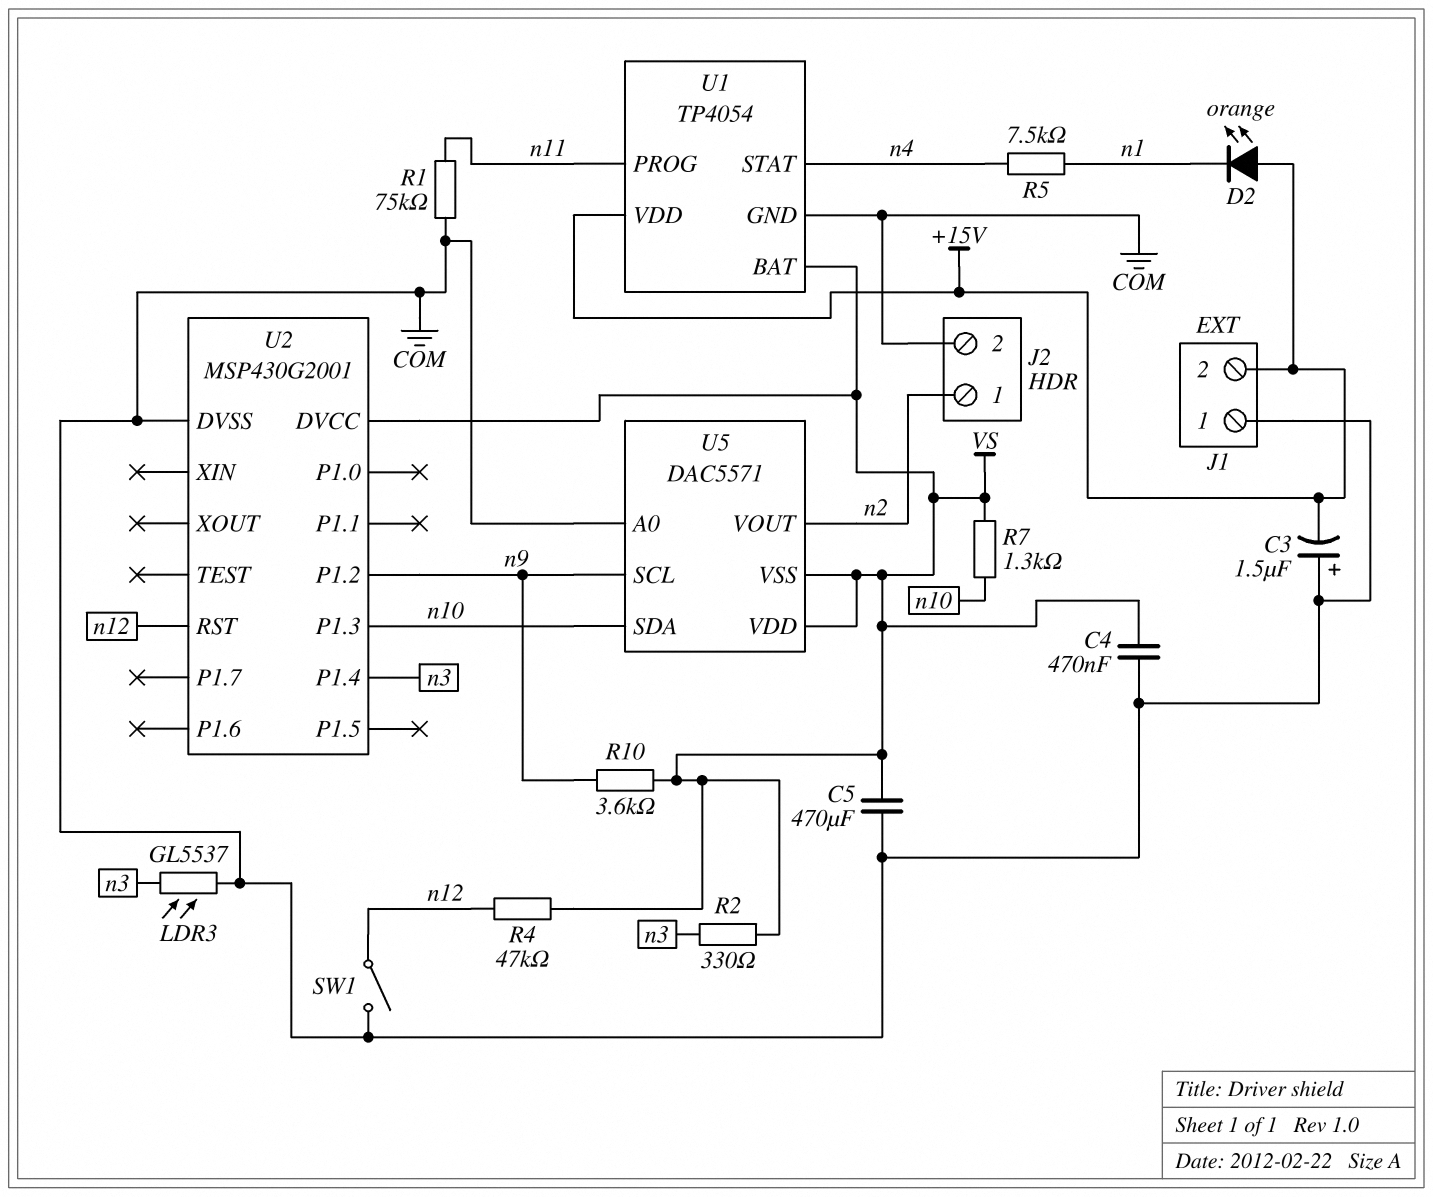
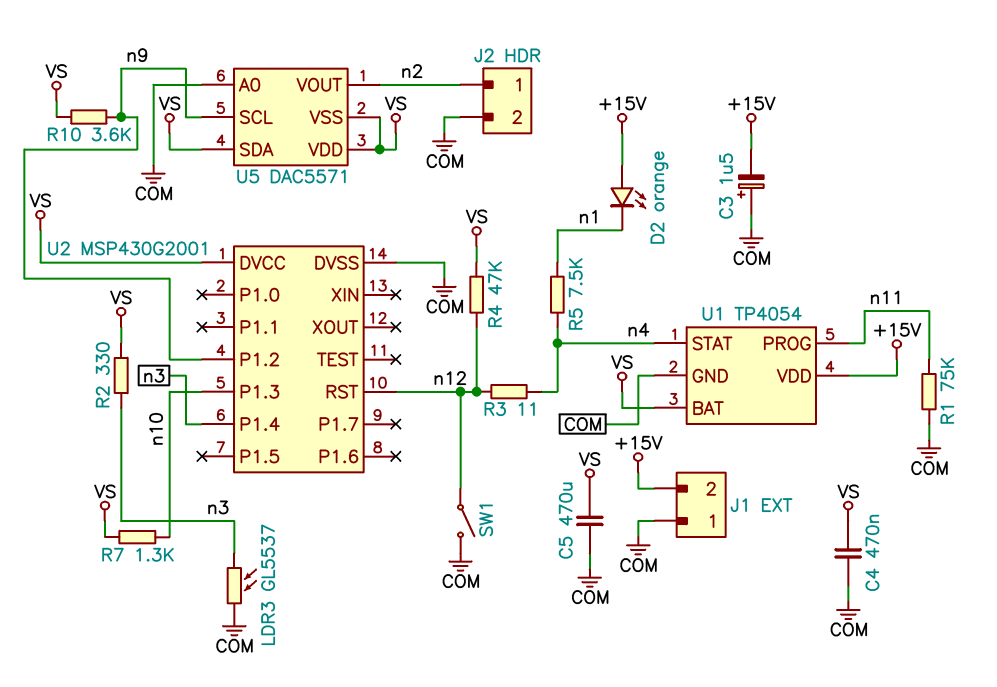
R3: none -> 11 (n4, n12)
U5 pin SDA: n10 -> VS

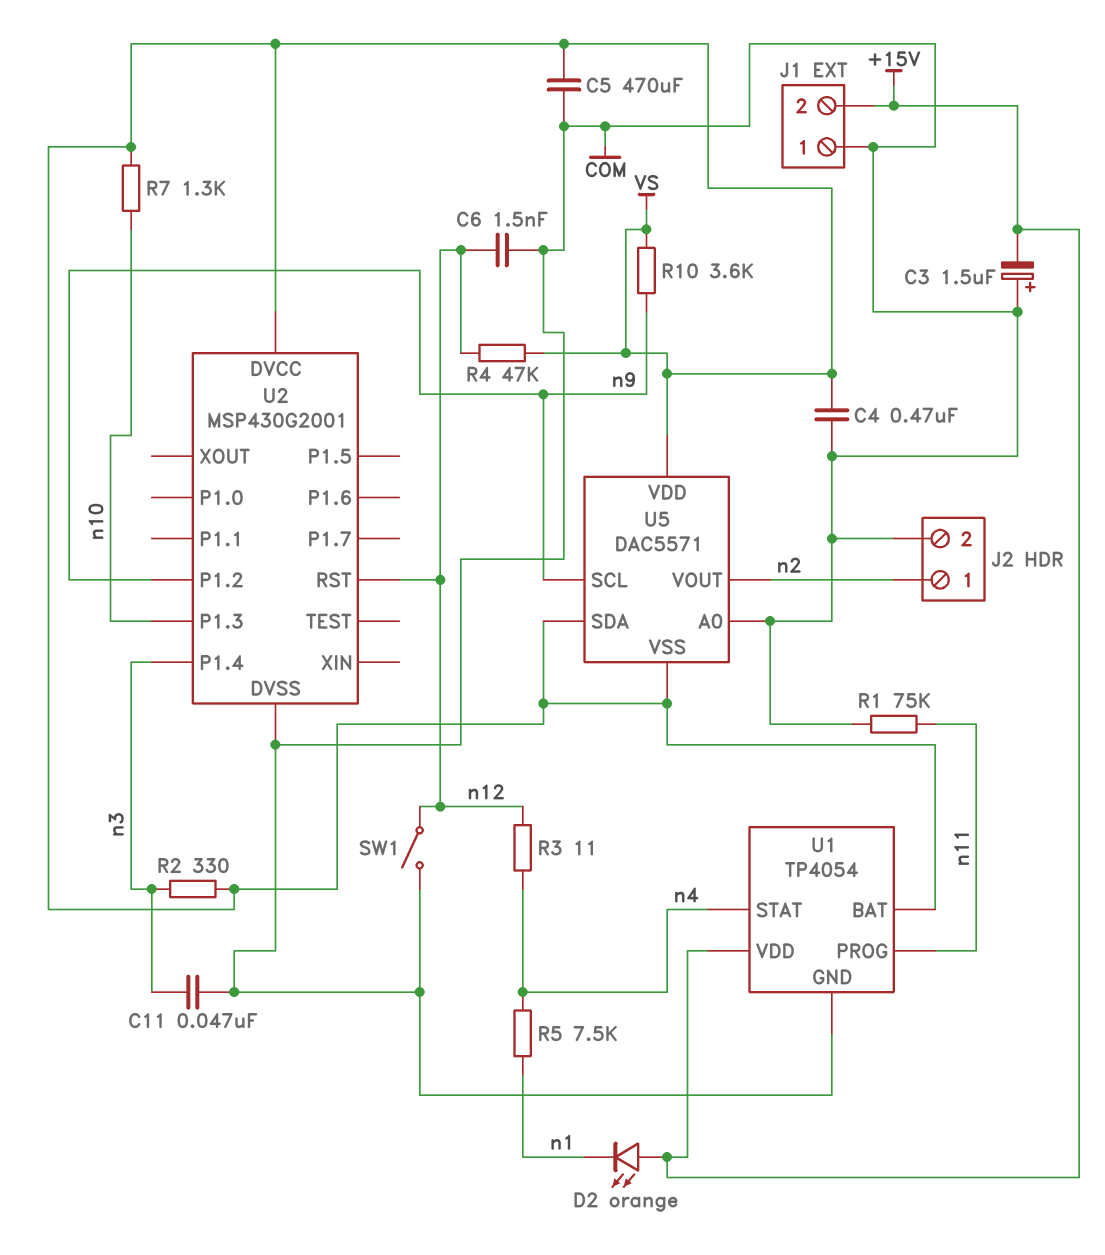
C6: none -> 1.5nF (COM, n12)
C11: none -> 47nF (COM, n3)
LDR3: GL5537 (COM, n3) -> none

